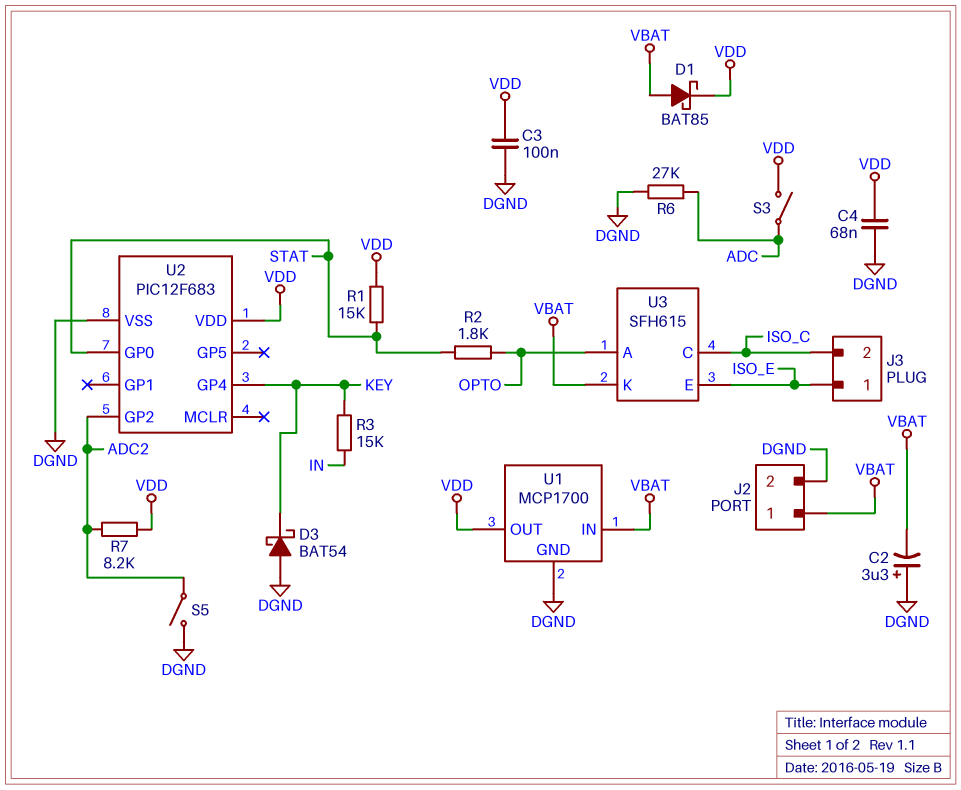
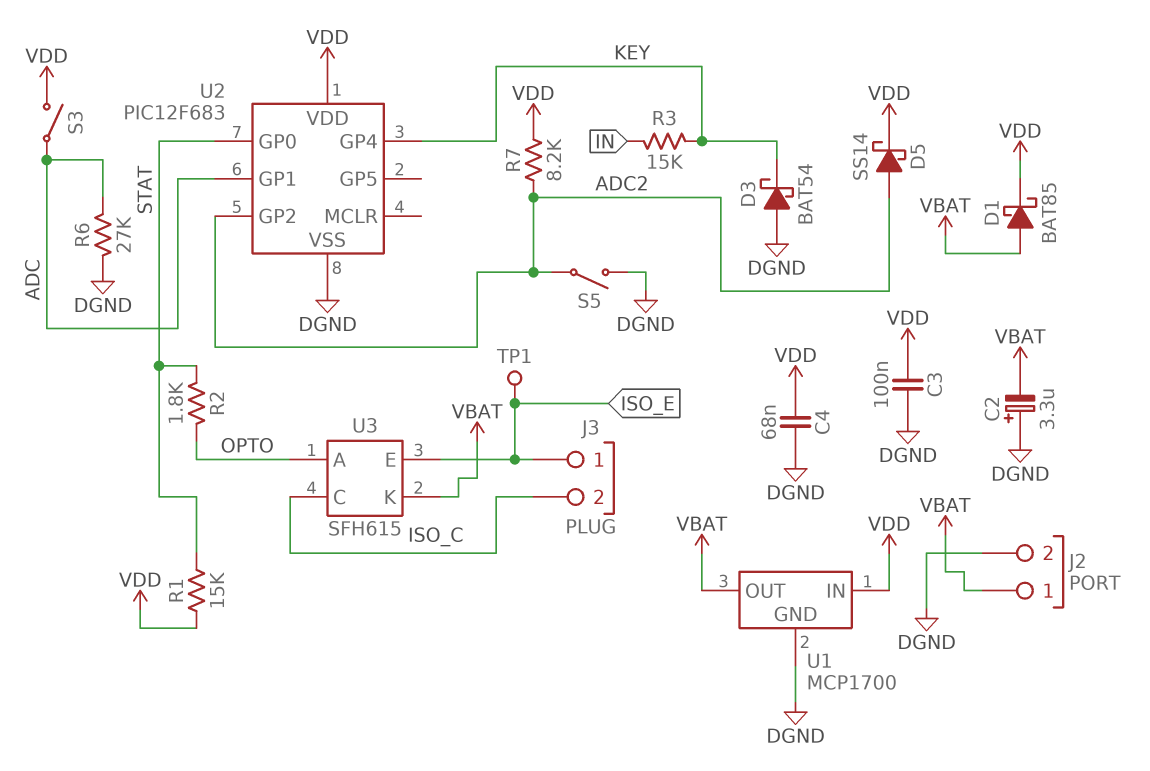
D5: none -> schottky SS14 (A ADC2, K VDD)
TP1: none -> test point (ISO_E)
U1 pin IN: VBAT -> VDD
U1 pin OUT: VDD -> VBAT
U2 pin GP1: none -> ADC

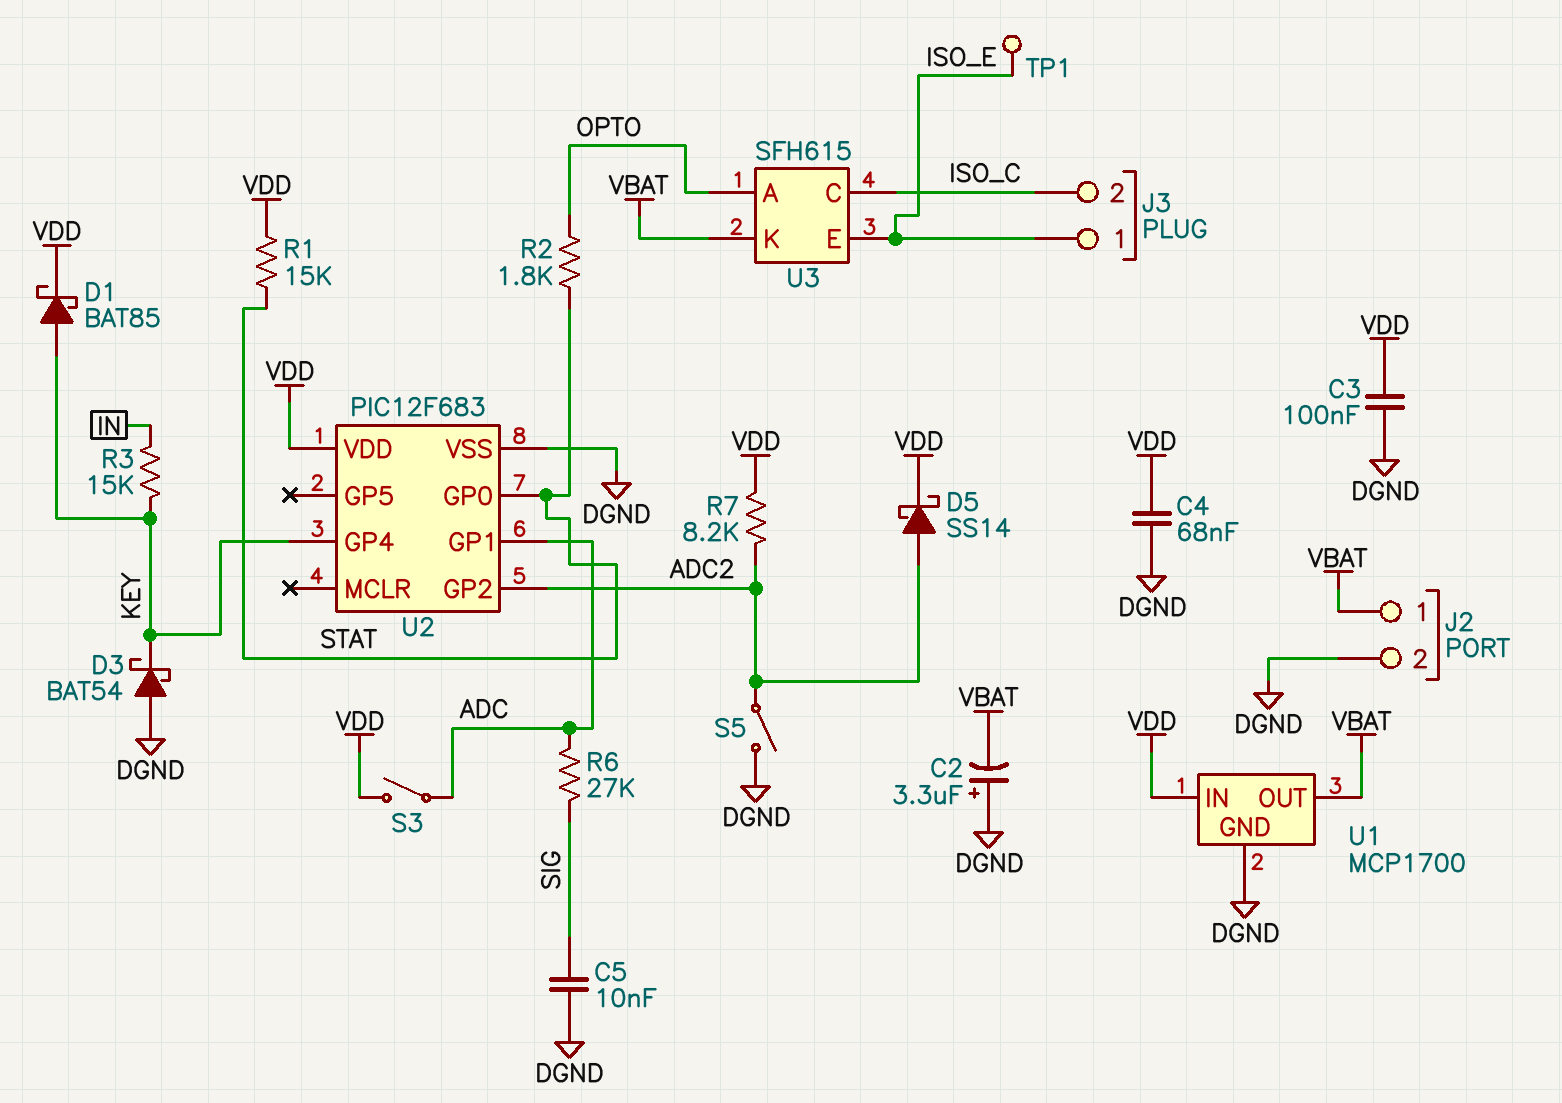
C5: none -> 10nF (DGND, SIG)
D1: schottky BAT85 (A VBAT, K VDD) -> schottky BAT85 (A KEY, K VDD)
R6: 27k (ADC, DGND) -> 27k (ADC, SIG)

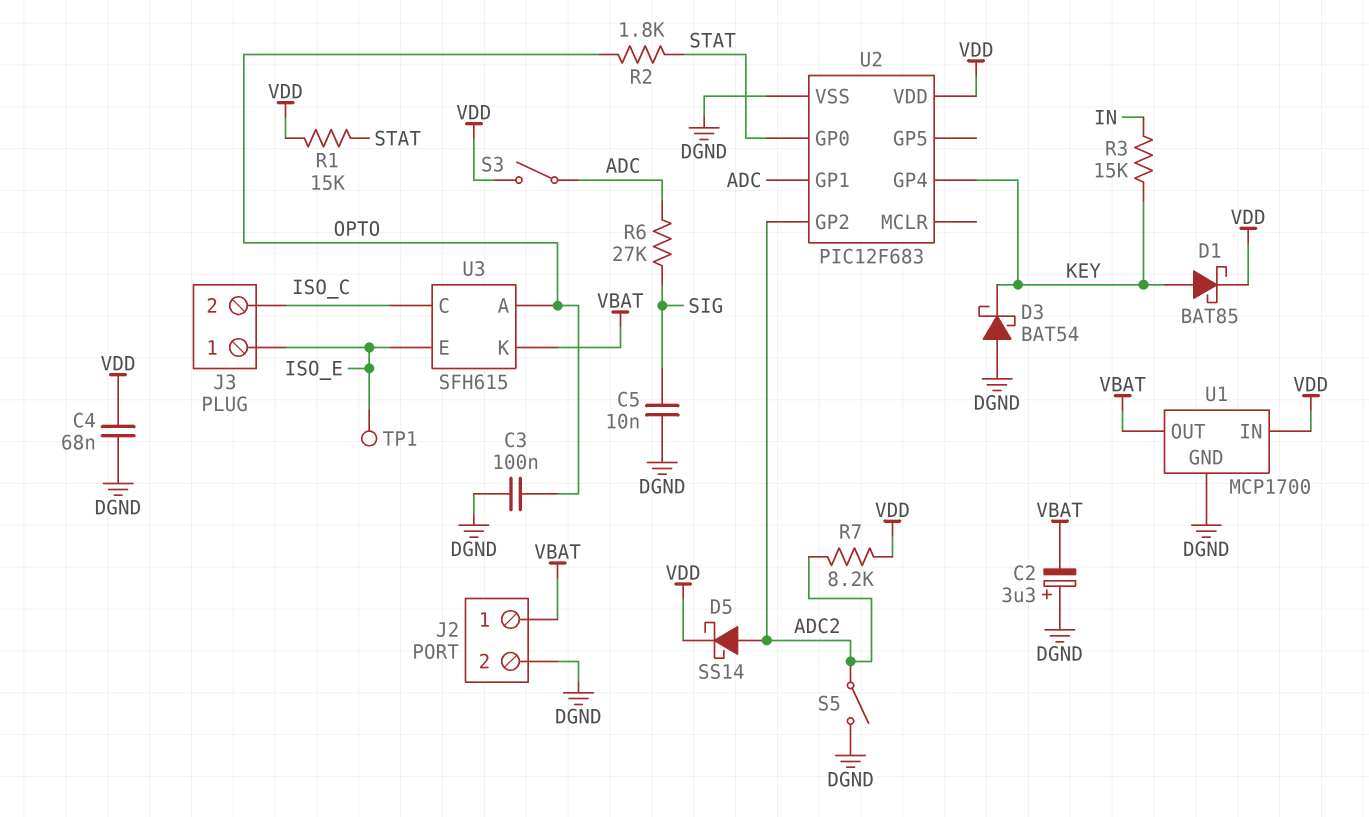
C3: 100nF (DGND, VDD) -> 100nF (DGND, OPTO)

